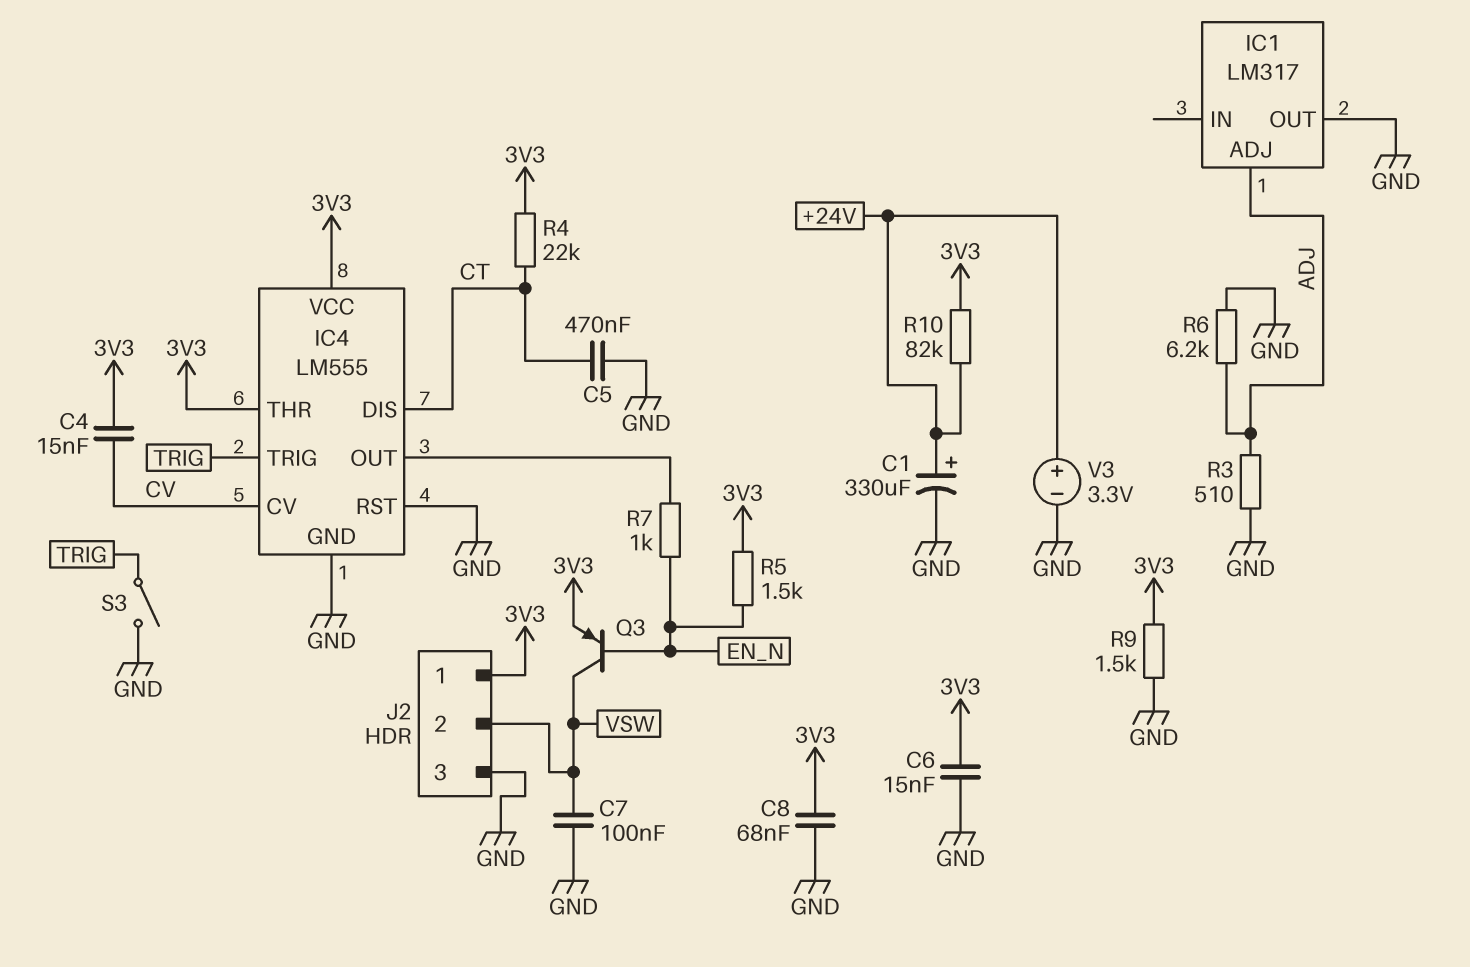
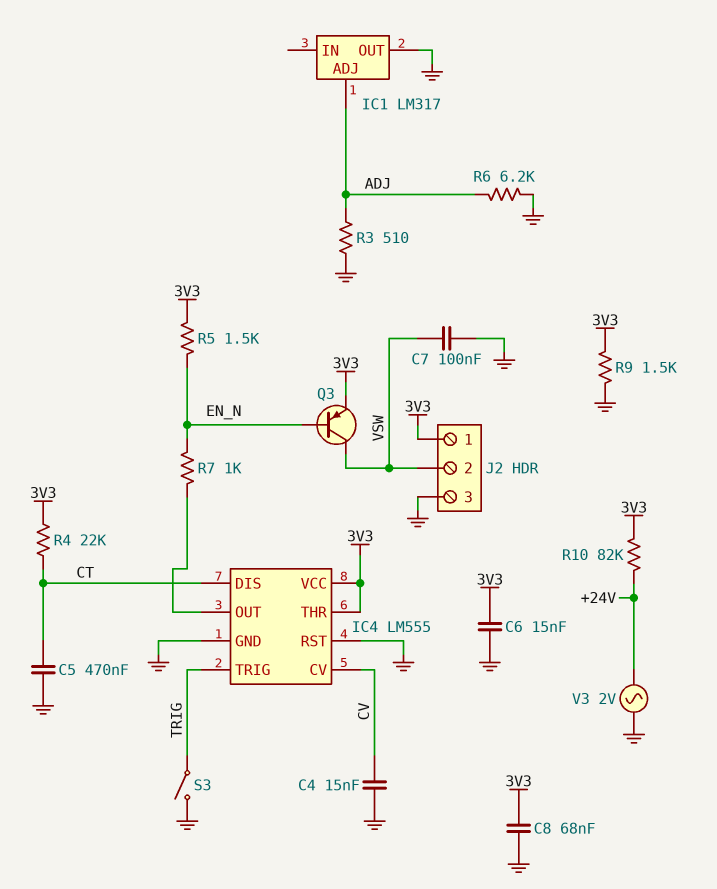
C1: 330uF (plus +24V, minus GND) -> none
C4: 15nF (3V3, CV) -> 15nF (CV, GND)
V3: 3.3V (plus +24V, minus GND) -> AC 2V (+24V, GND)

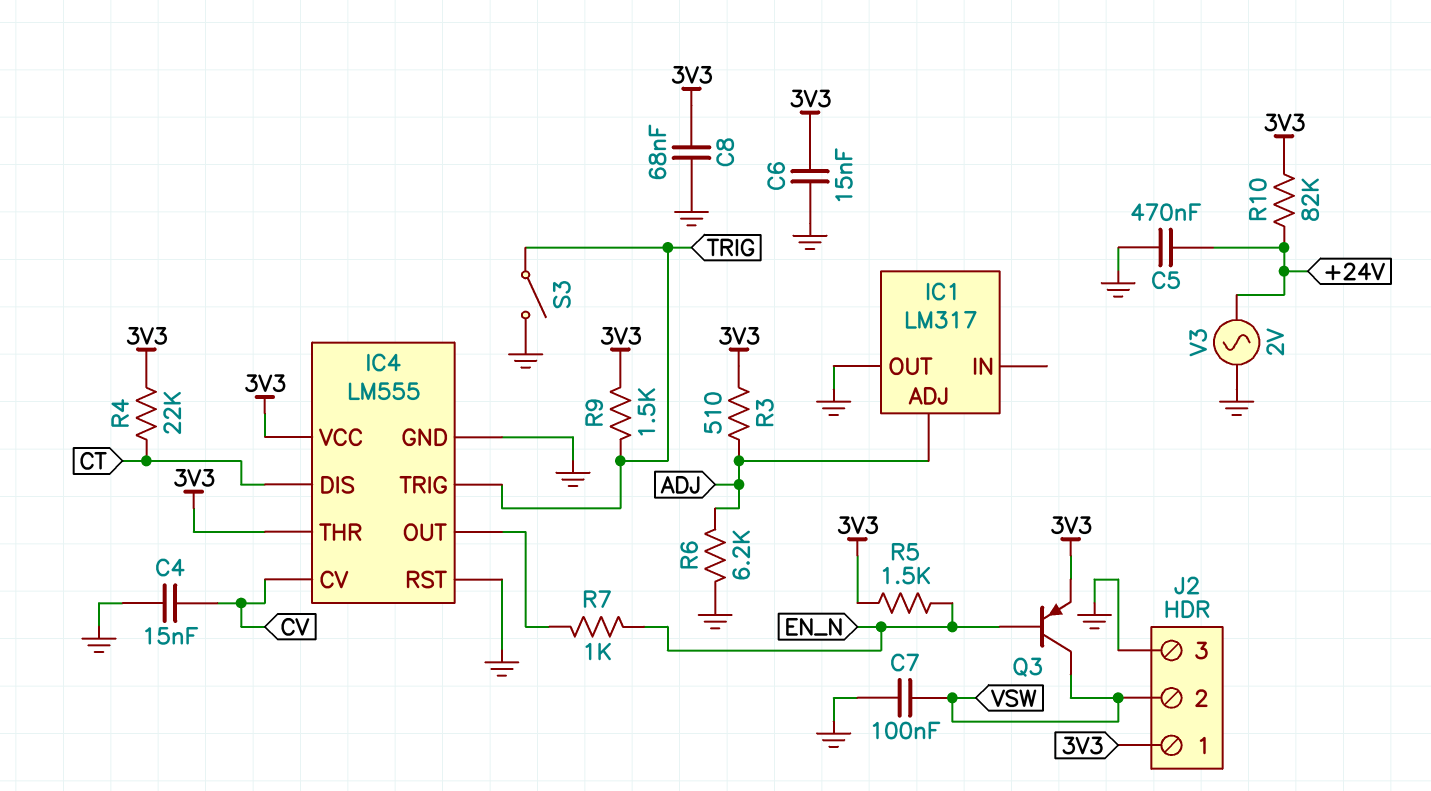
C5: 470nF (CT, GND) -> 470nF (+24V, GND)
R3: 510 (ADJ, GND) -> 510 (3V3, ADJ)
R9: 1.5k (3V3, GND) -> 1.5k (3V3, TRIG)

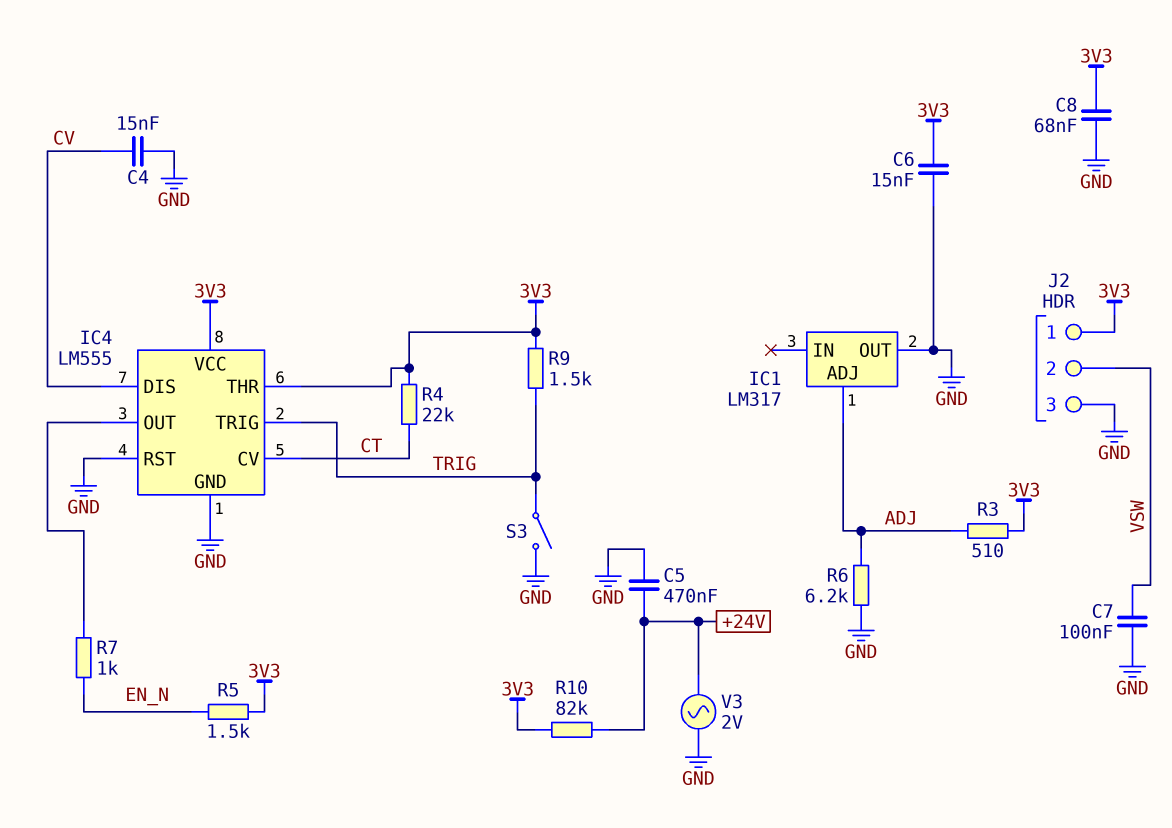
IC4 pin CV: CV -> CT
IC4 pin DIS: CT -> CV
Q3: PNP (B EN_N, C VSW, E 3V3) -> none

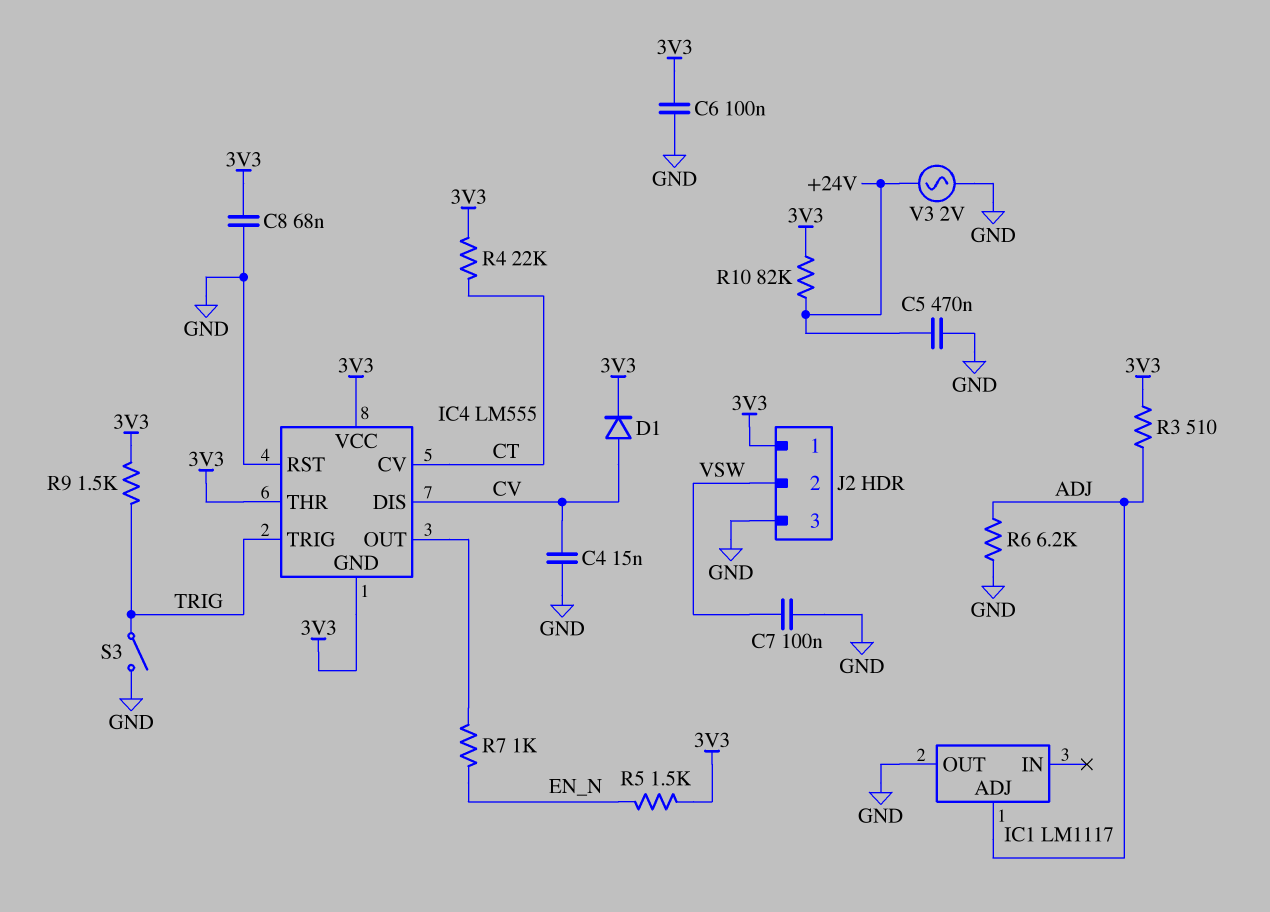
C6: 15nF (3V3, GND) -> 100nF (3V3, GND)
D1: none -> diode (A CV, K 3V3)
IC1: LM317 -> LM1117
IC4 pin GND: GND -> 3V3

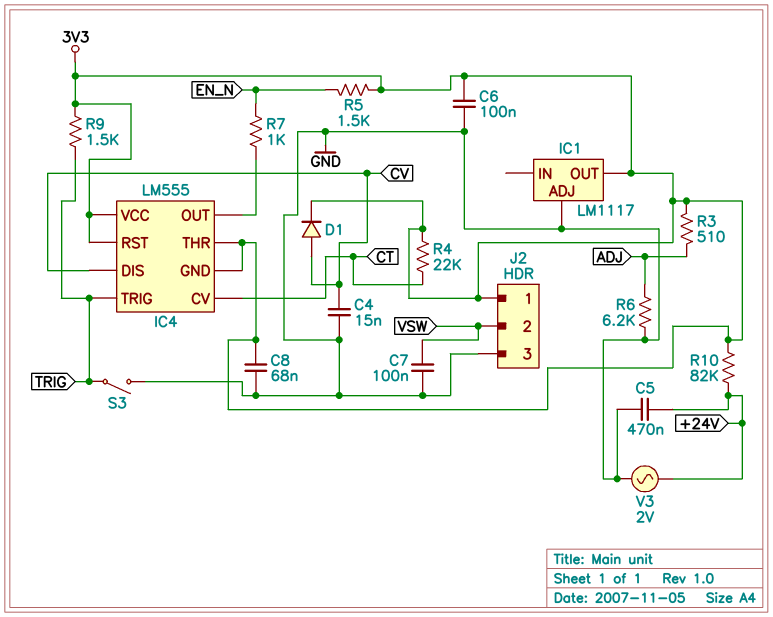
IC1 pin ADJ: ADJ -> GND
IC1 pin OUT: GND -> 3V3
IC4 pin RST: GND -> 3V3

